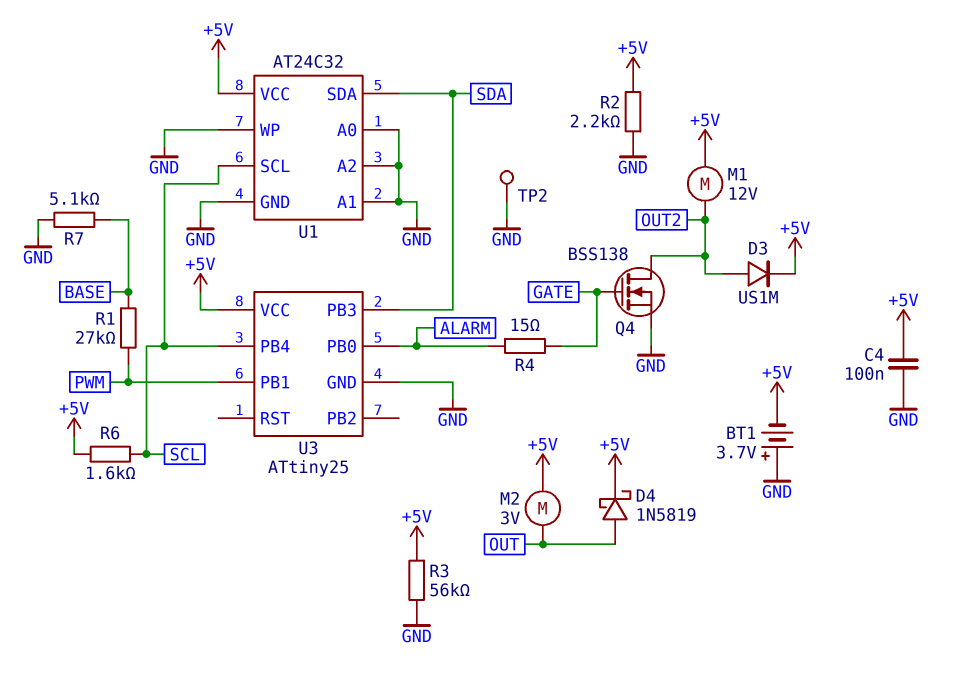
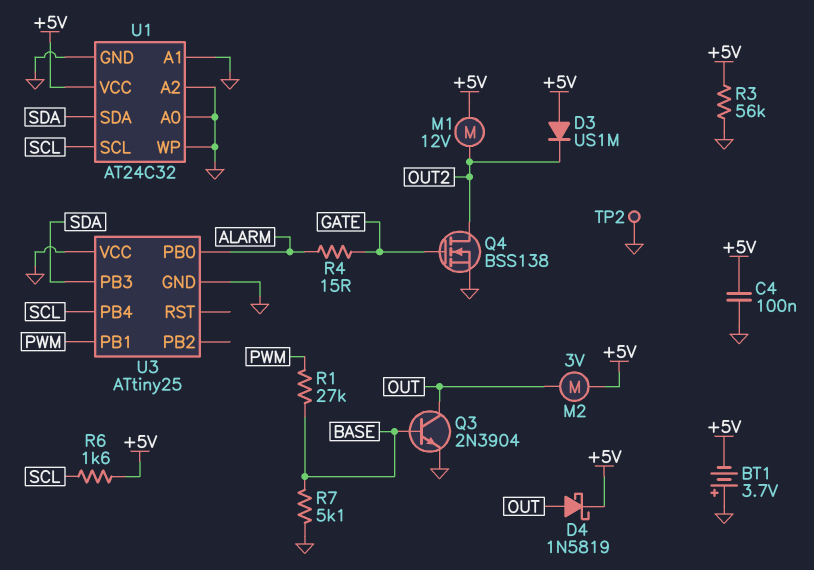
D3: diode US1M (A OUT2, K +5V) -> diode US1M (A +5V, K OUT2)
Q3: none -> NPN 2N3904 (B BASE, C OUT, E GND)
R2: 2.2k (+5V, GND) -> none
U3 pin VCC: +5V -> GND

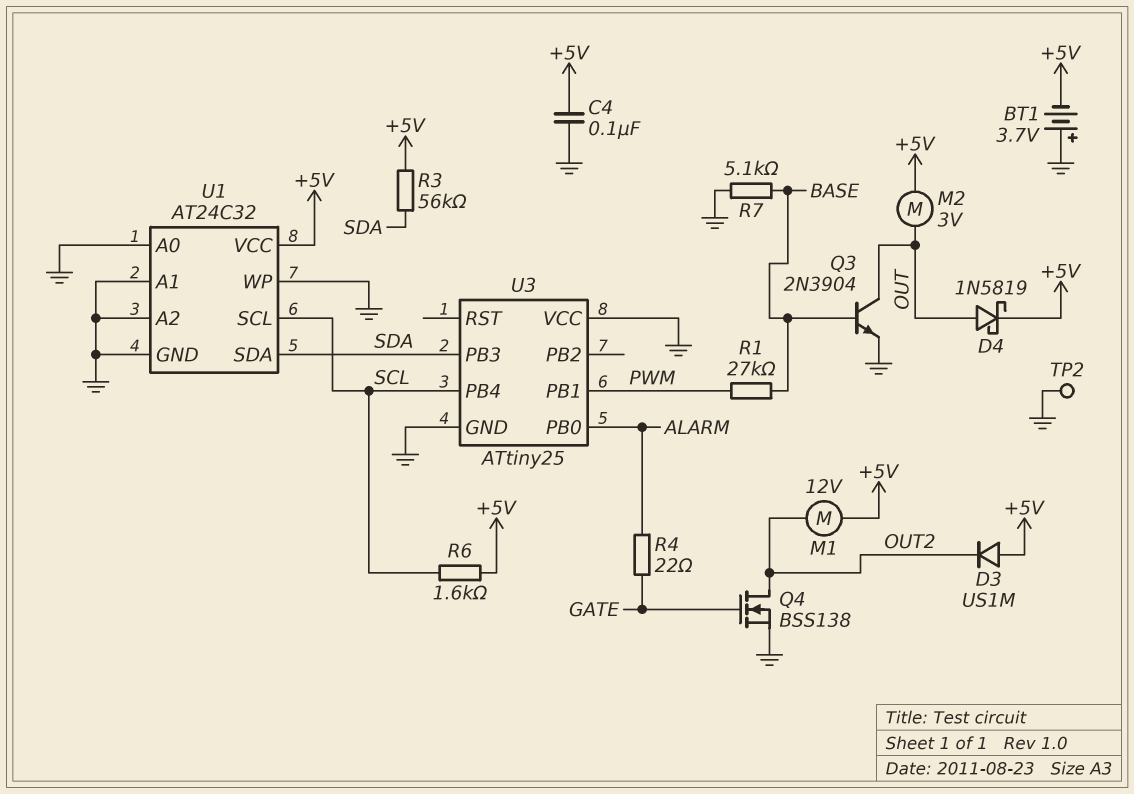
R3: 56k (+5V, GND) -> 56k (+5V, SDA)
R4: 15 (ALARM, GATE) -> 22 (ALARM, GATE)

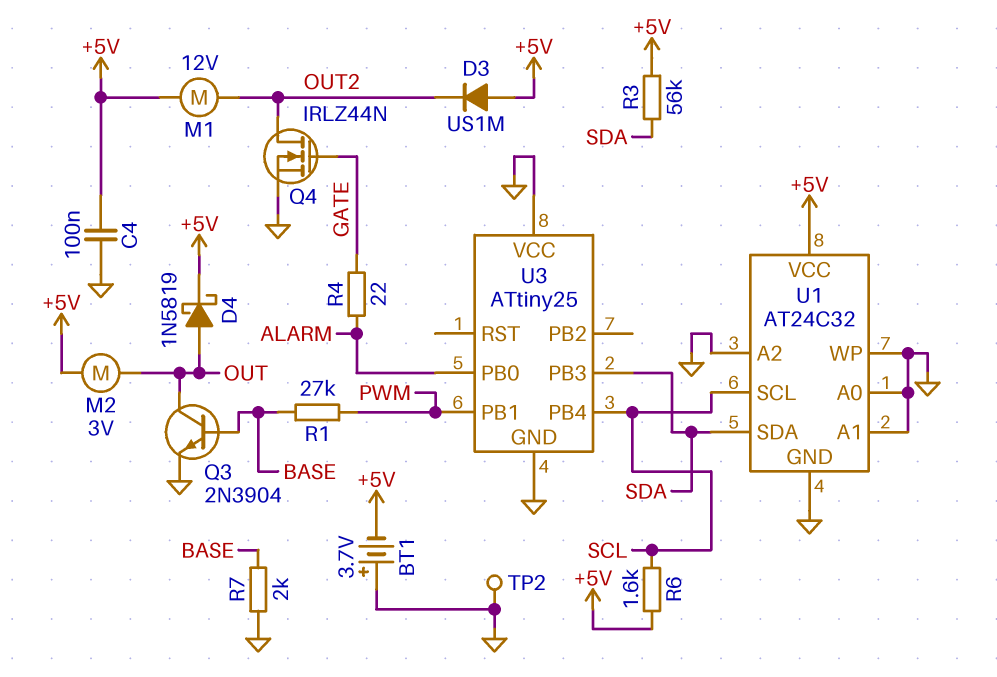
Q4: NMOS BSS138 (G GATE, D OUT2, S GND) -> NMOS IRLZ44N (G GATE, D OUT2, S GND)
R7: 5.1k (BASE, GND) -> 2k (BASE, GND)

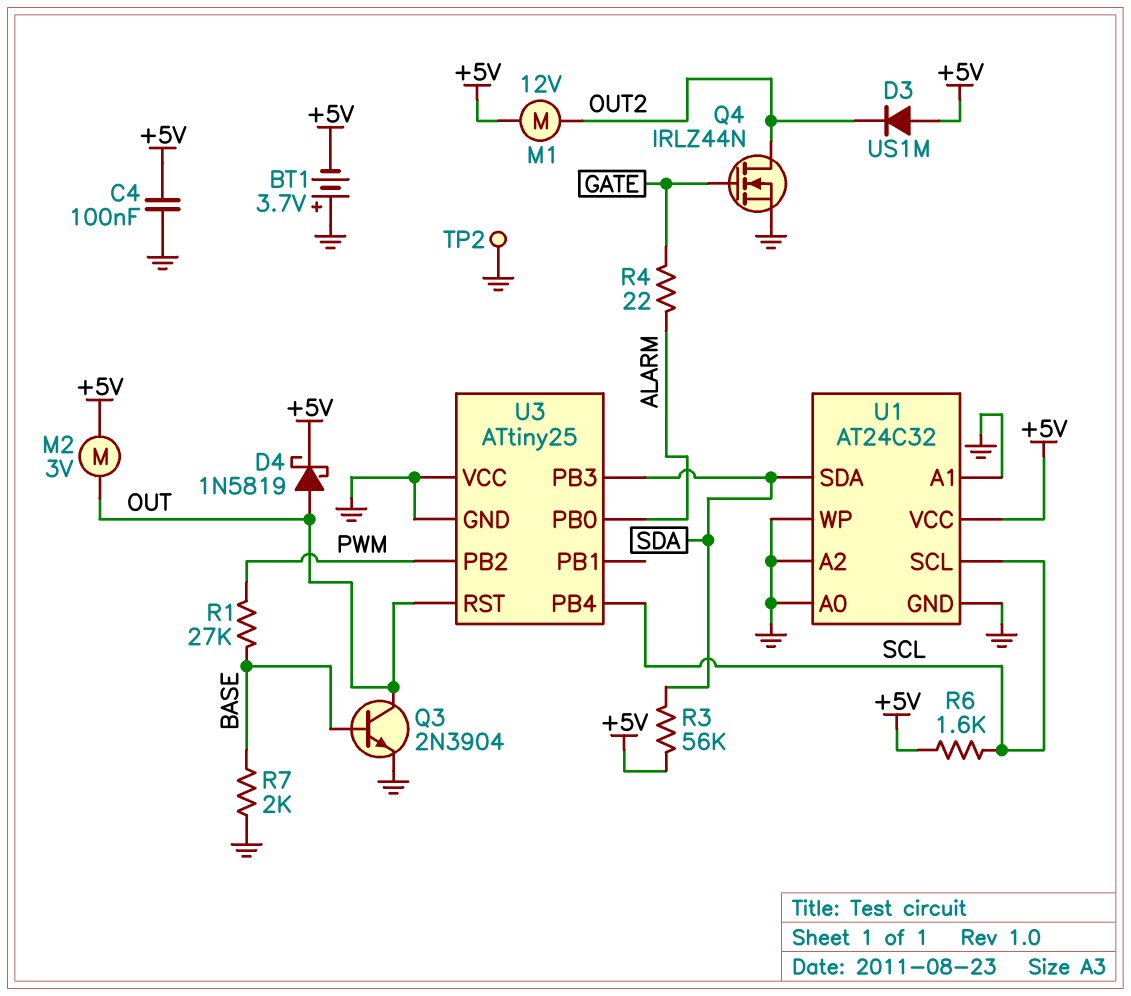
U3 pin PB1: PWM -> none
U3 pin PB2: none -> PWM
U3 pin RST: none -> OUT

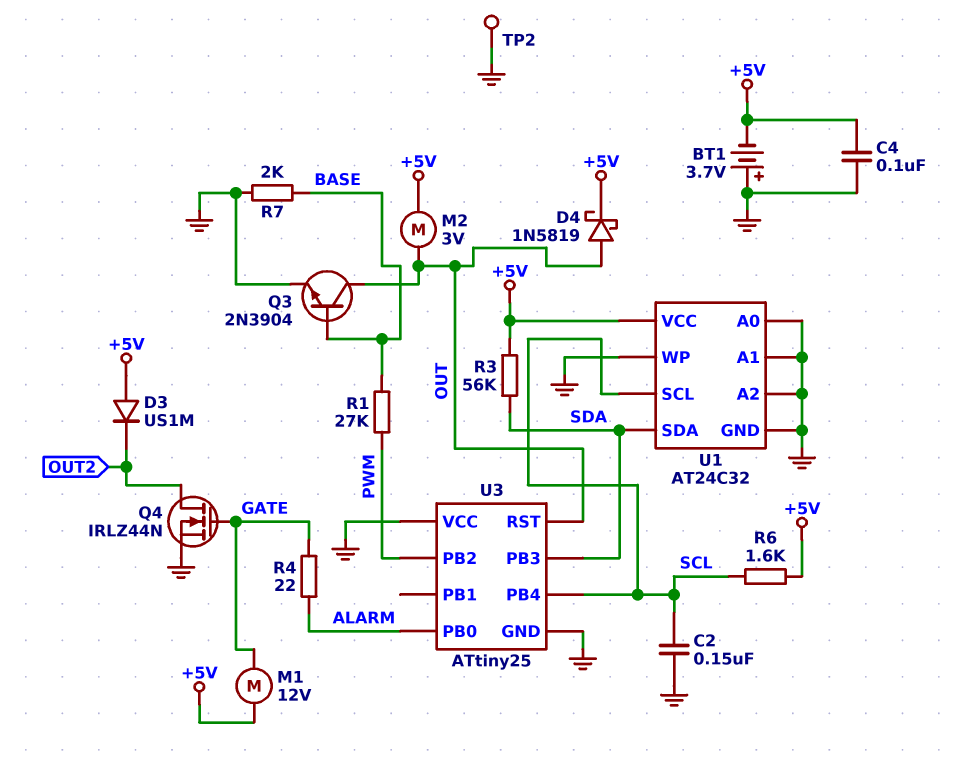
C2: none -> 150nF (GND, SCL)
M1: motor 12V (+5V, OUT2) -> motor 12V (+5V, GATE)

